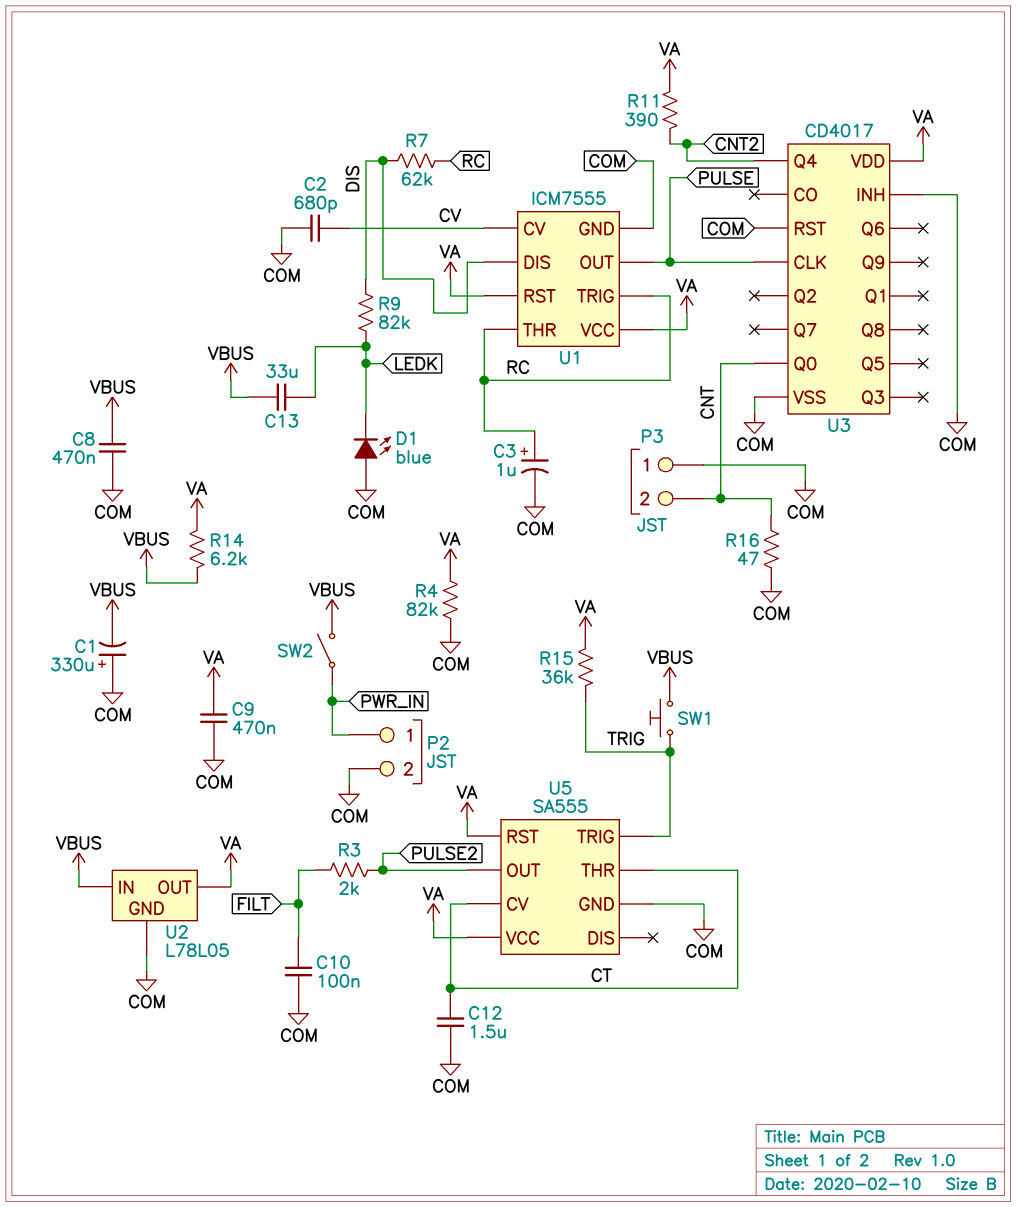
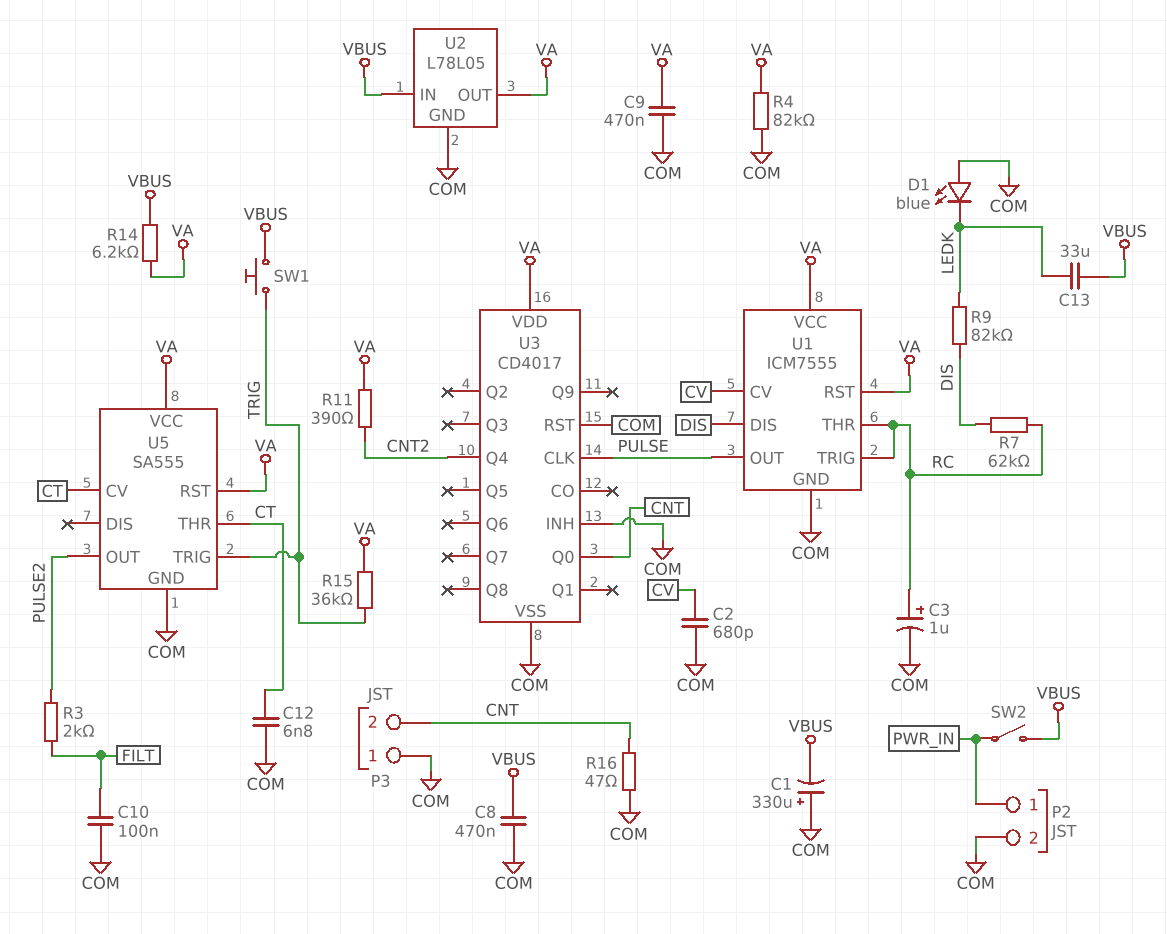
C12: 1.5uF (COM, CT) -> 6.8nF (COM, CT)

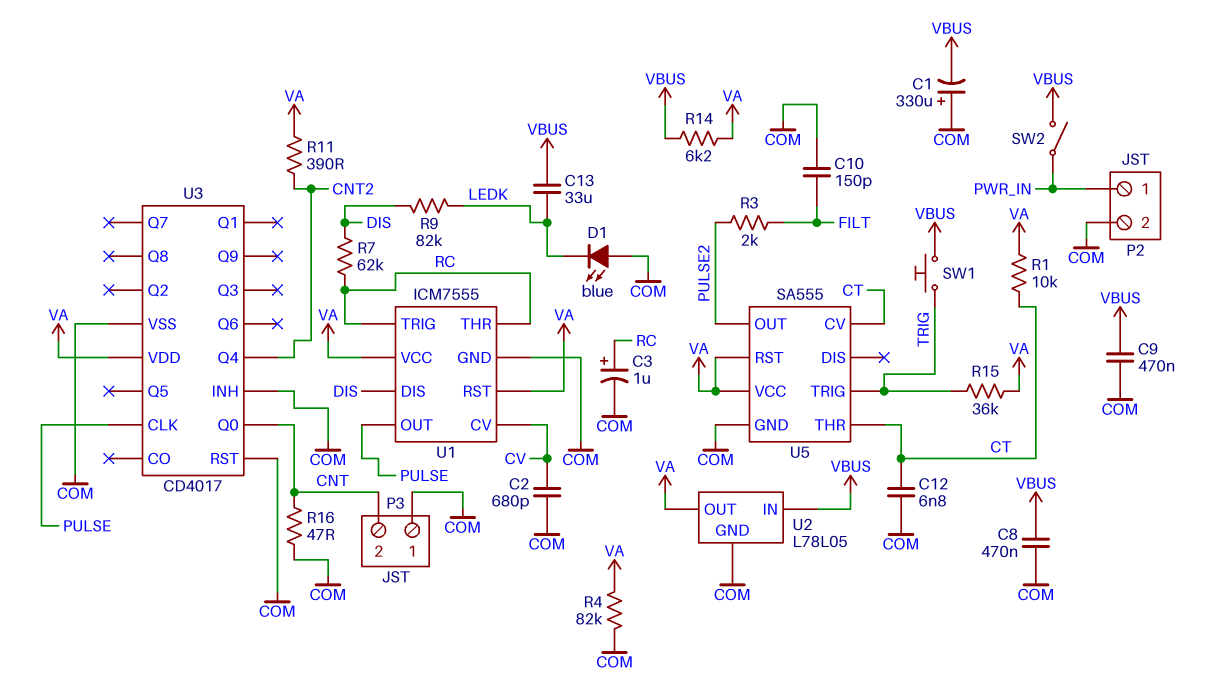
C9: 470nF (COM, VA) -> 470nF (COM, VBUS)
C10: 100nF (COM, FILT) -> 150pF (COM, FILT)
R1: none -> 10k (CT, VA)

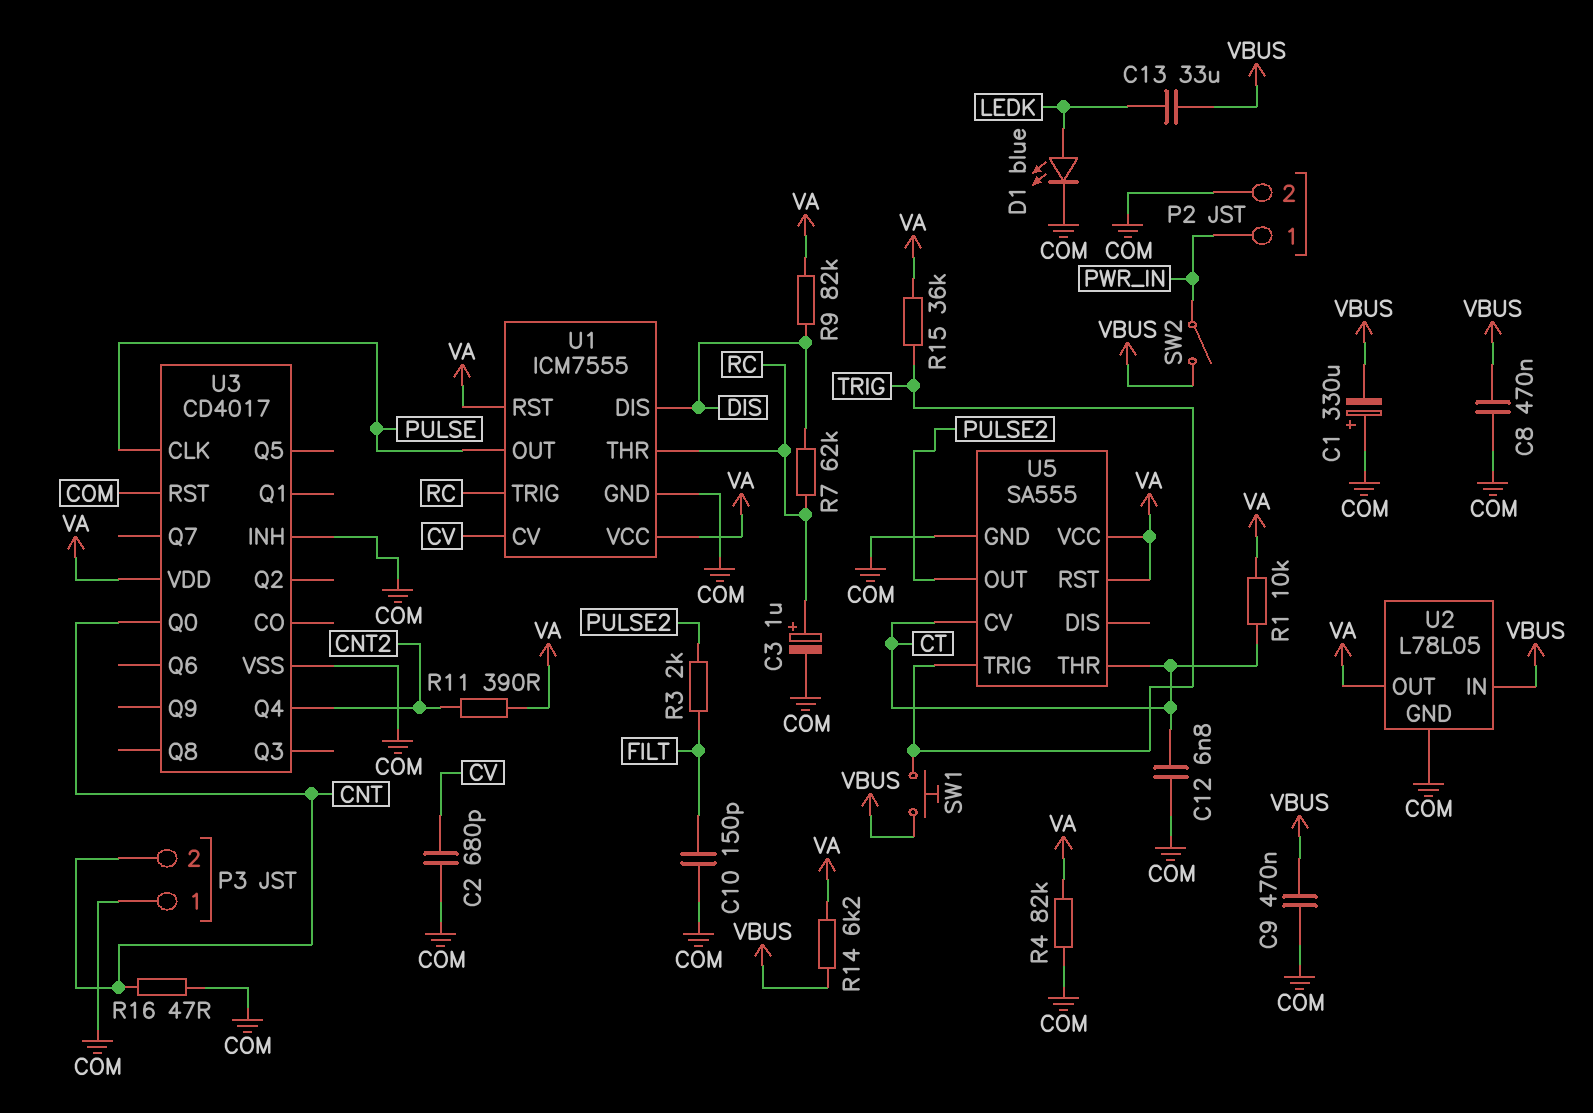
D1: LED blue (A COM, K LEDK) -> LED blue (A LEDK, K COM)
R9: 82k (DIS, LEDK) -> 82k (DIS, VA)

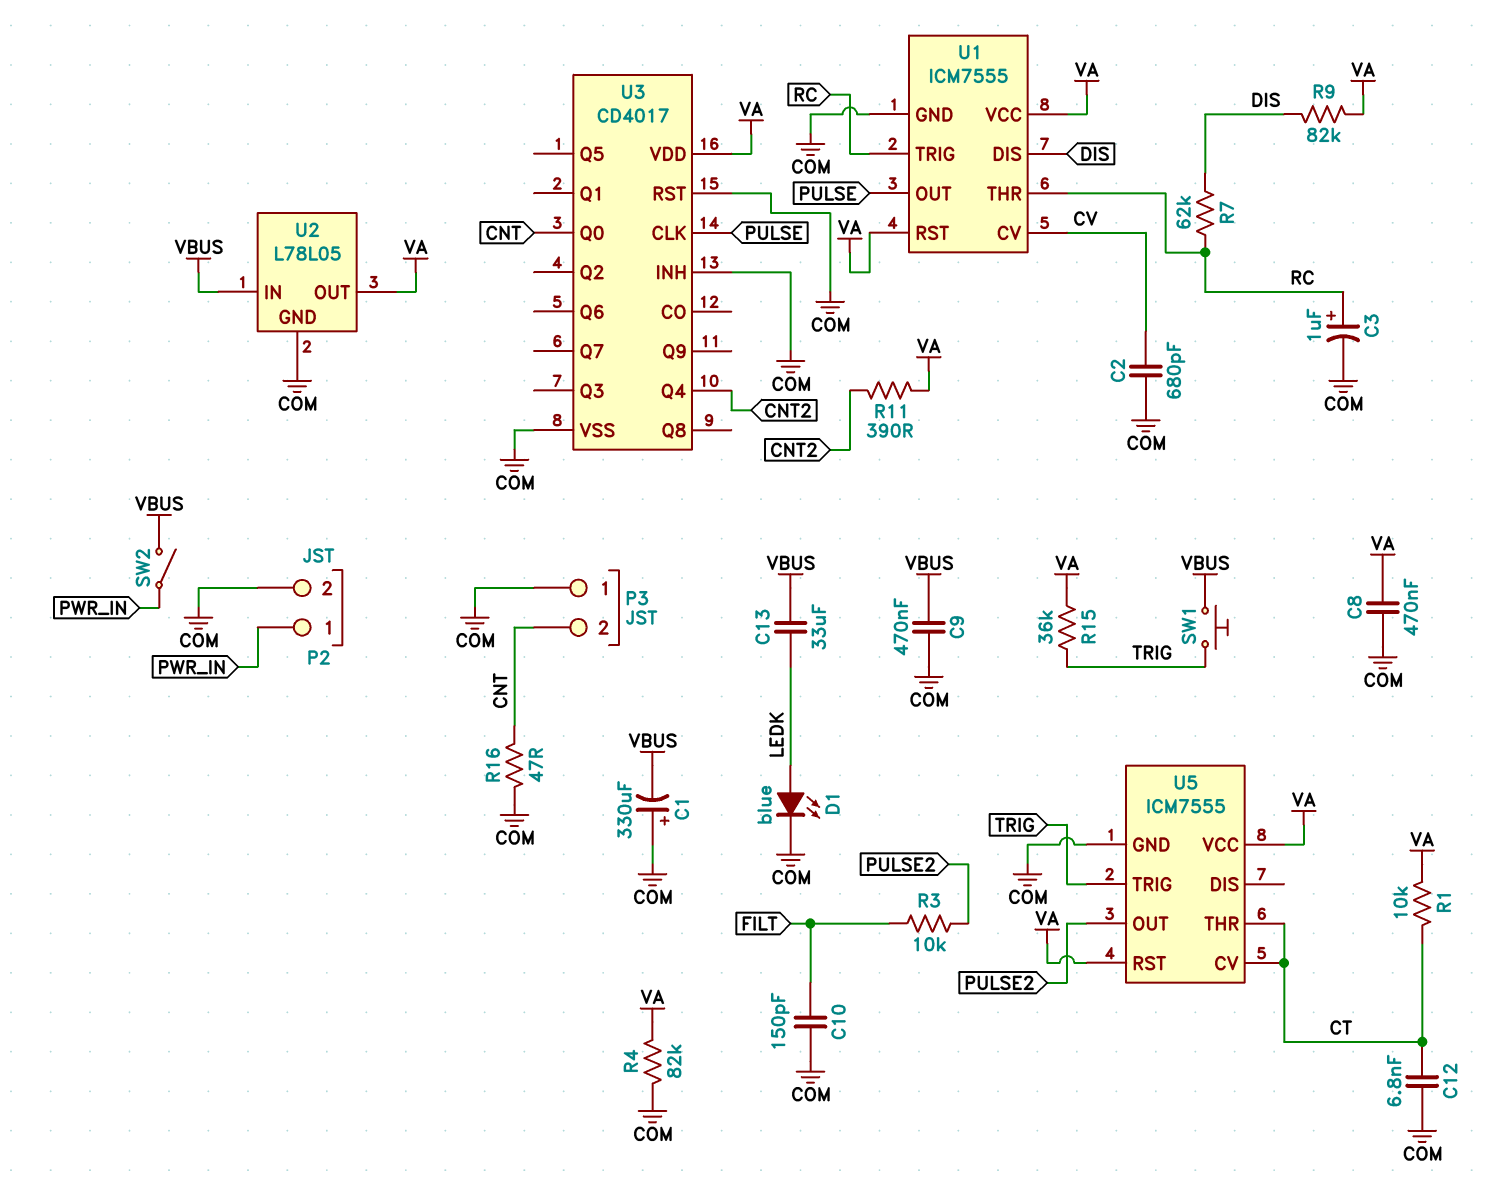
C8: 470nF (COM, VBUS) -> 470nF (COM, VA)
R3: 2k (FILT, PULSE2) -> 10k (FILT, PULSE2)
R14: 6.2k (VA, VBUS) -> none
U5: SA555 -> ICM7555

